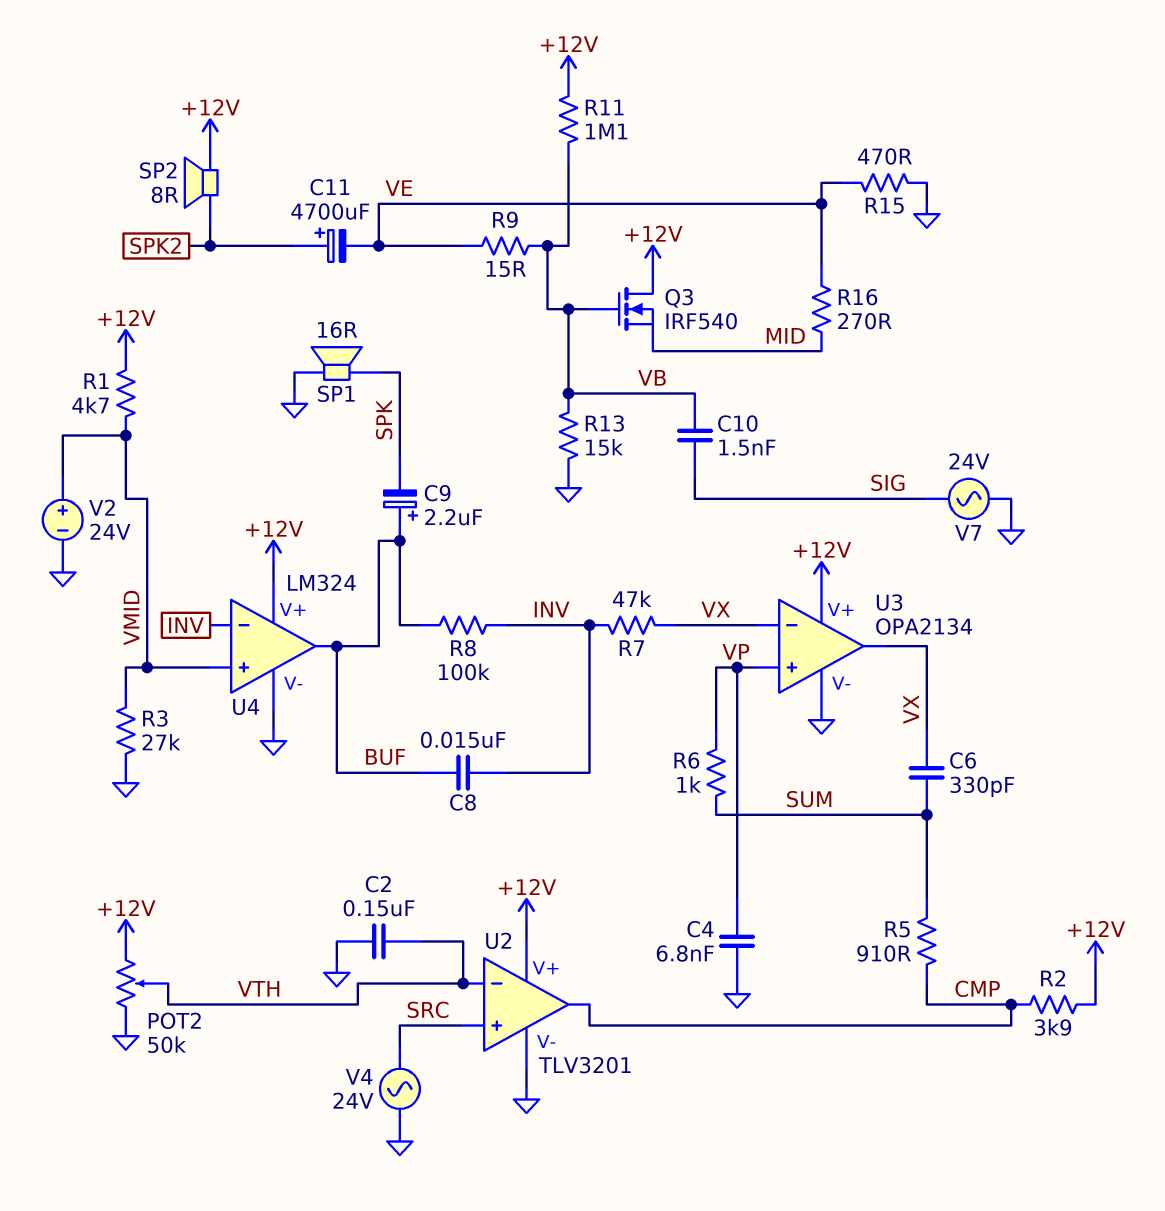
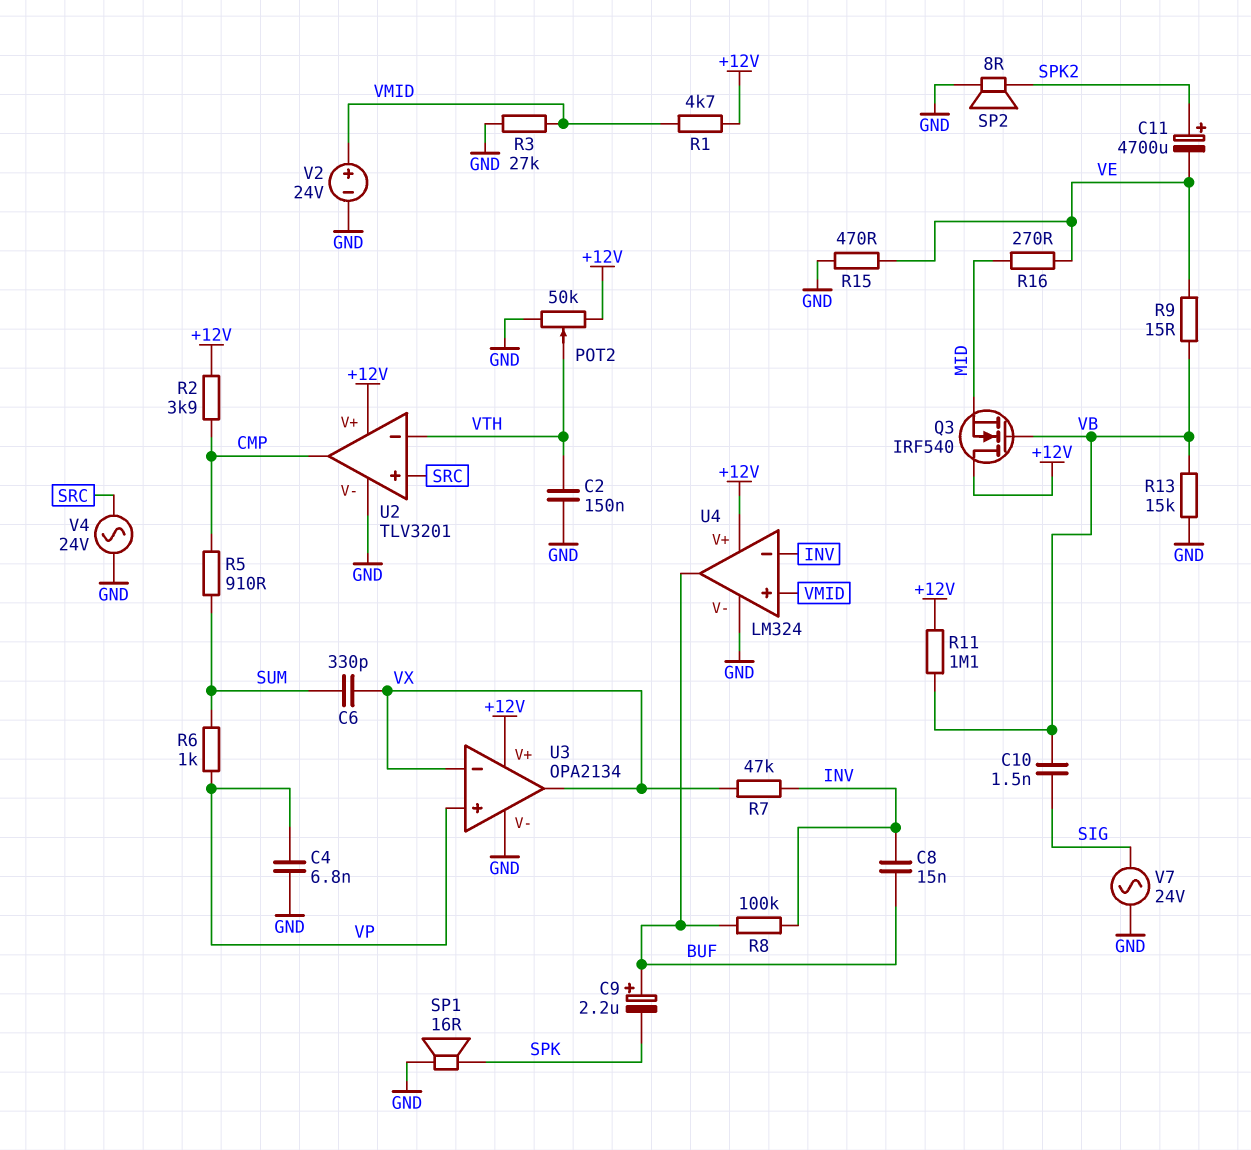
SP2: speaker 8R (+12V, SPK2) -> speaker 8R (GND, SPK2)

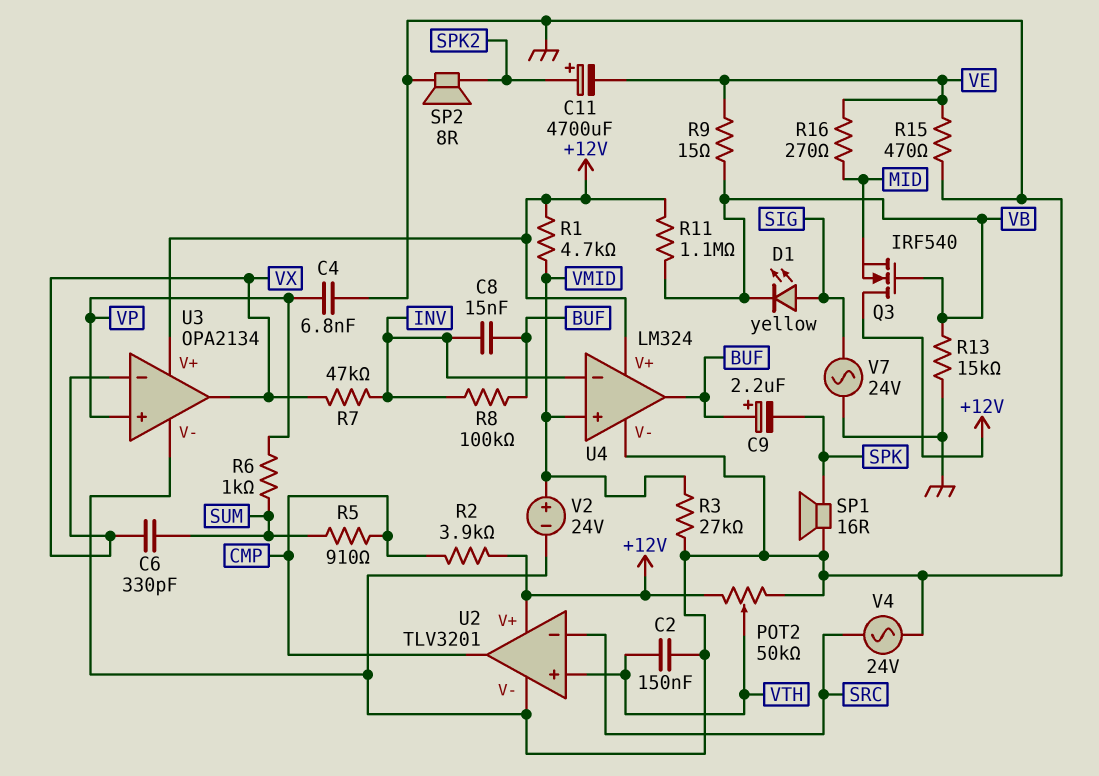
C10: 1.5nF (SIG, VB) -> none
D1: none -> LED yellow (A SIG, K VB)
U2 pin in+: SRC -> VTH
U2 pin in-: VTH -> SRC

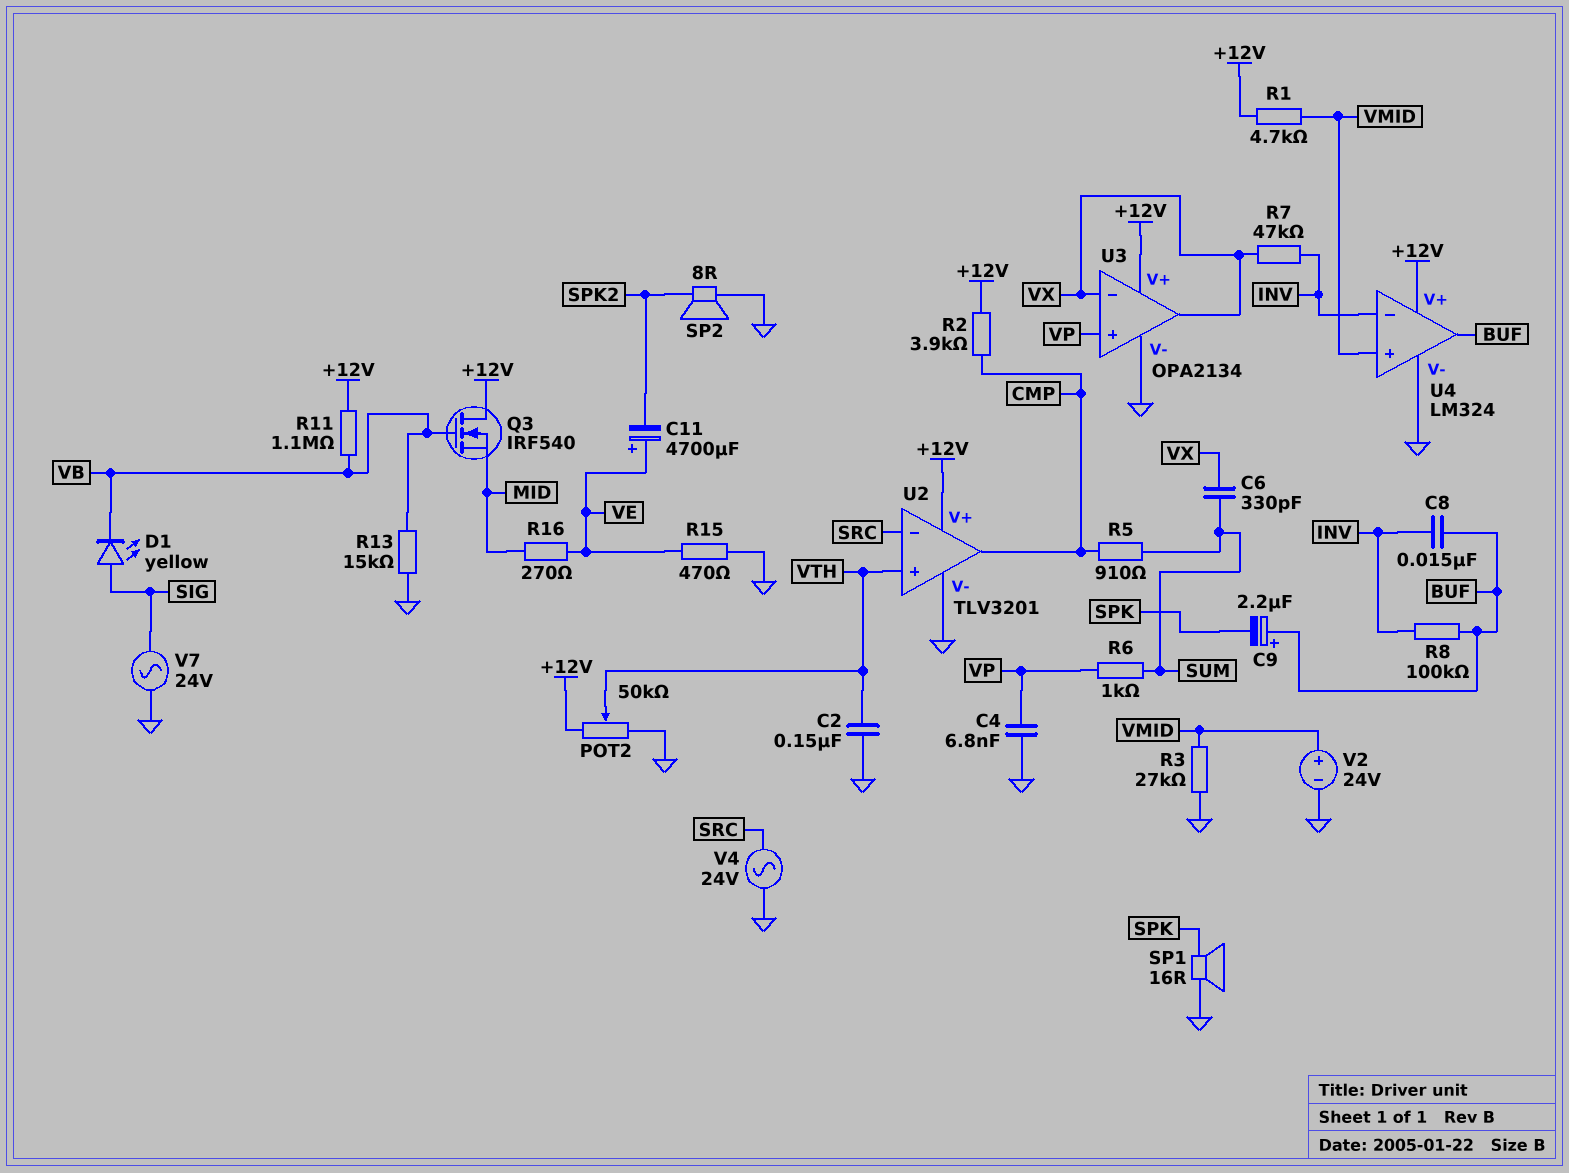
C11: 4700uF (plus SPK2, minus VE) -> 4700uF (plus VE, minus SPK2)
R9: 15 (VB, VE) -> none

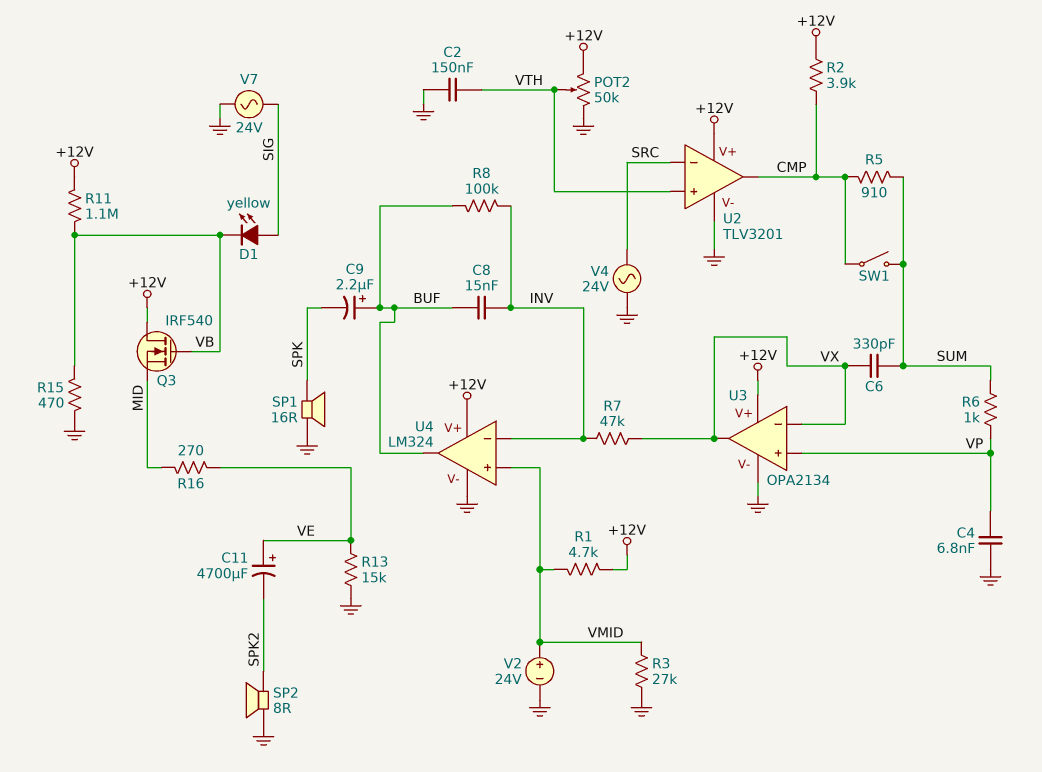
R13: 15k (GND, VB) -> 15k (GND, VE)
R15: 470 (GND, VE) -> 470 (GND, VB)
SW1: none -> switch (CMP, SUM)

